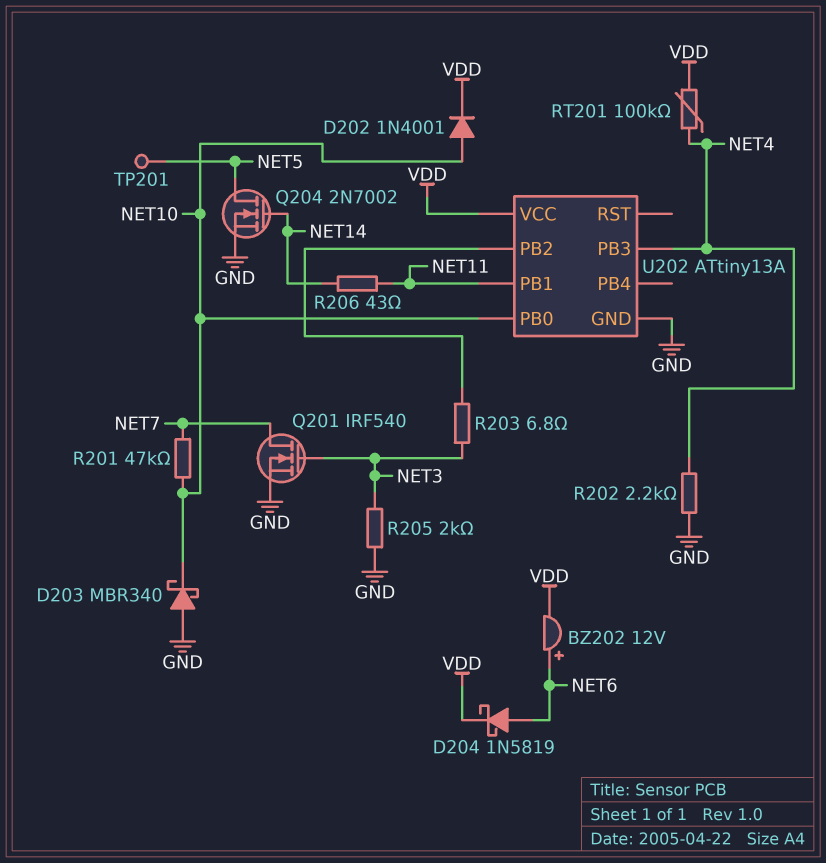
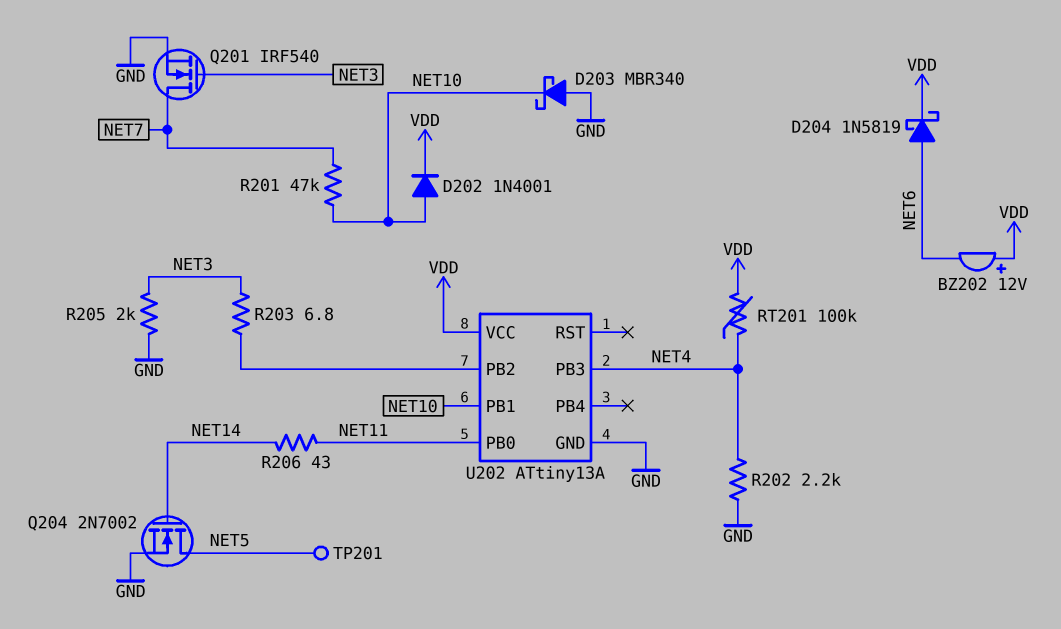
BZ202: buzzer 12V (plus NET6, minus VDD) -> buzzer 12V (plus VDD, minus NET6)
U202 pin PB0: NET10 -> NET11
U202 pin PB1: NET11 -> NET10

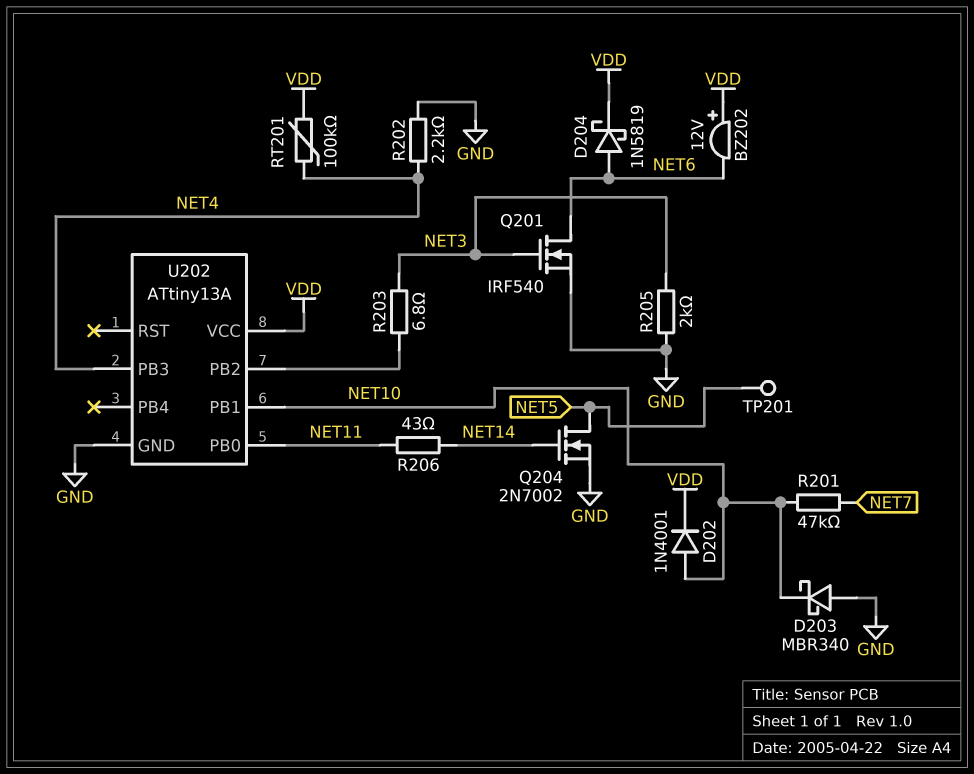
Q201: NMOS IRF540 (G NET3, D NET7, S GND) -> NMOS IRF540 (G NET3, D NET6, S GND)

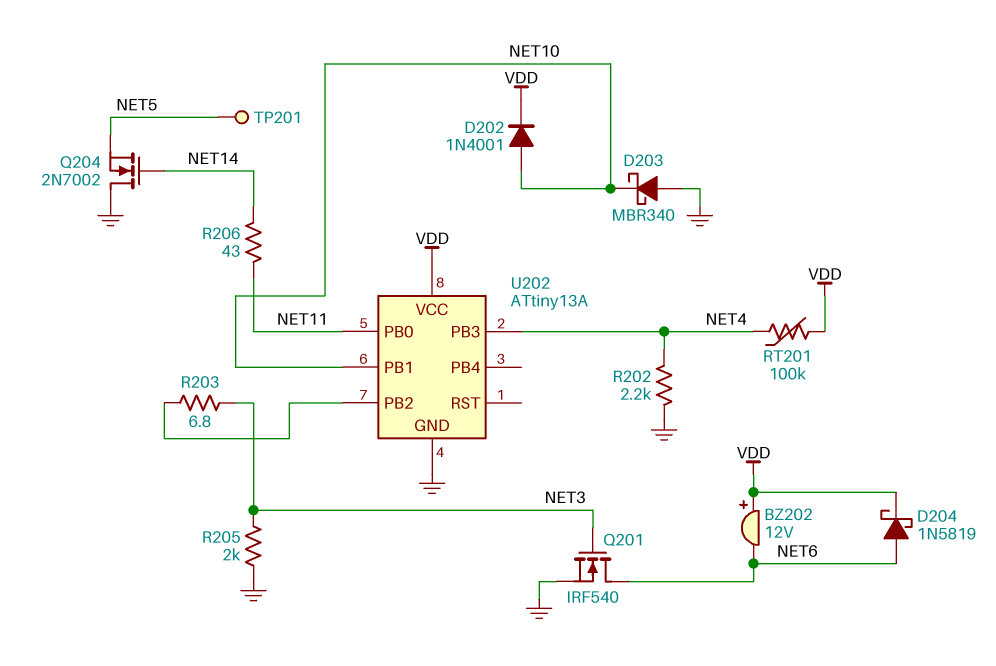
Q204: NMOS 2N7002 (G NET14, D NET5, S GND) -> NMOS 2N7002 (G NET14, D GND, S NET5)
R201: 47k (NET7, NET10) -> none

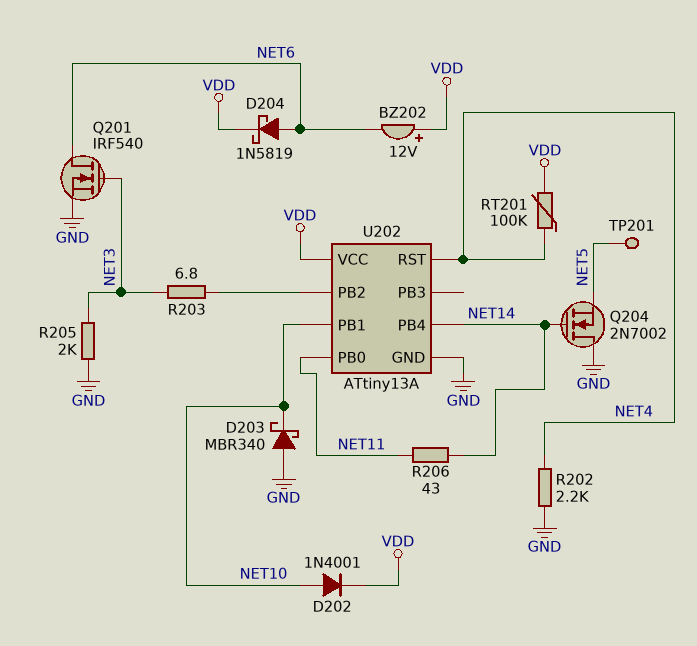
U202 pin PB3: NET4 -> none
U202 pin PB4: none -> NET14
U202 pin RST: none -> NET4

